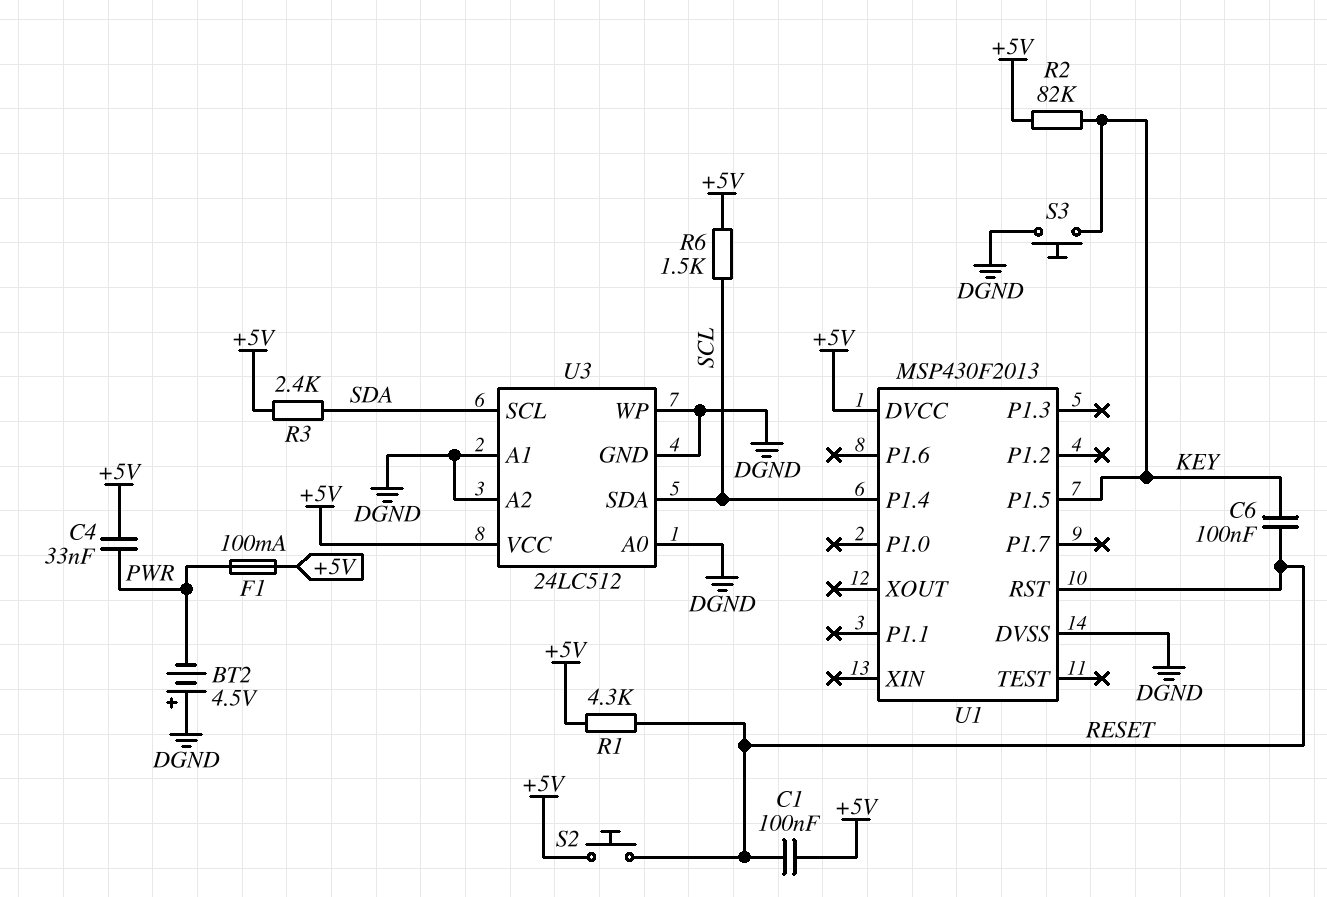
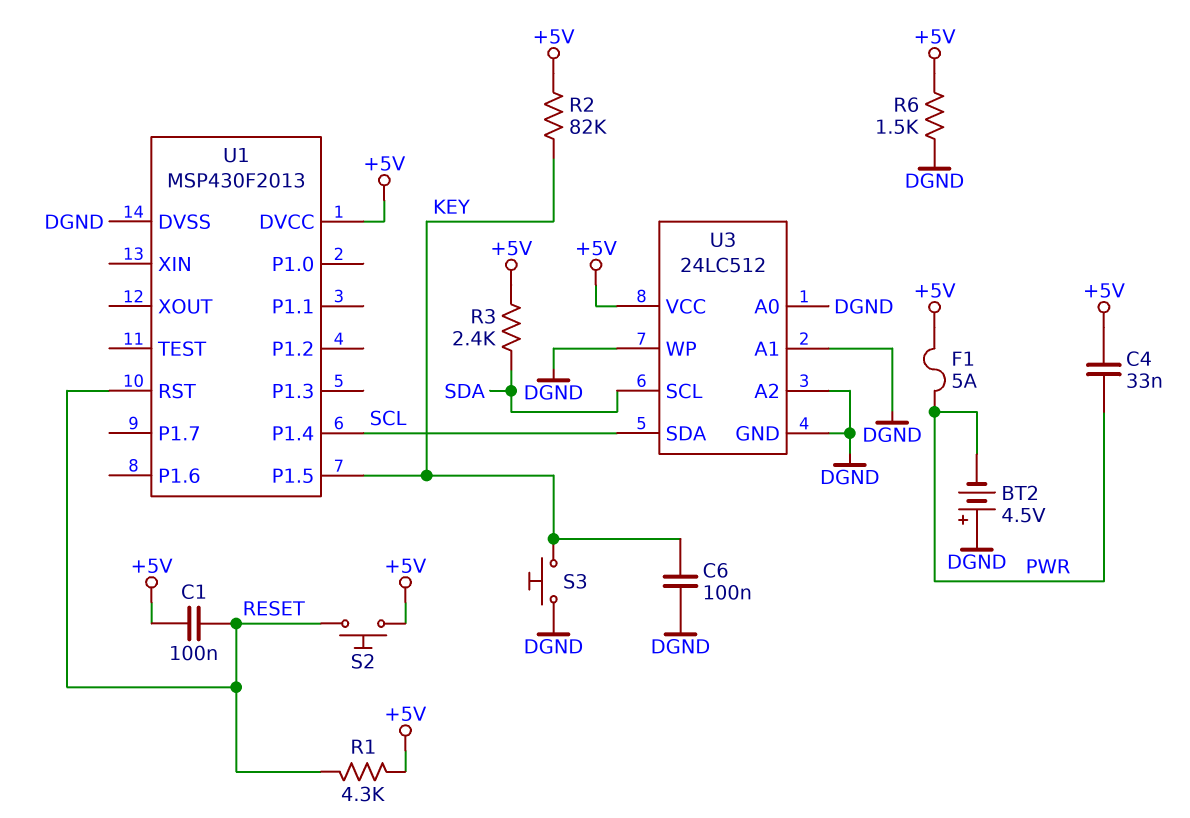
C6: 100nF (KEY, RESET) -> 100nF (DGND, KEY)
F1: 100mA (+5V, PWR) -> 5A (+5V, PWR)
R6: 1.5k (+5V, SCL) -> 1.5k (+5V, DGND)

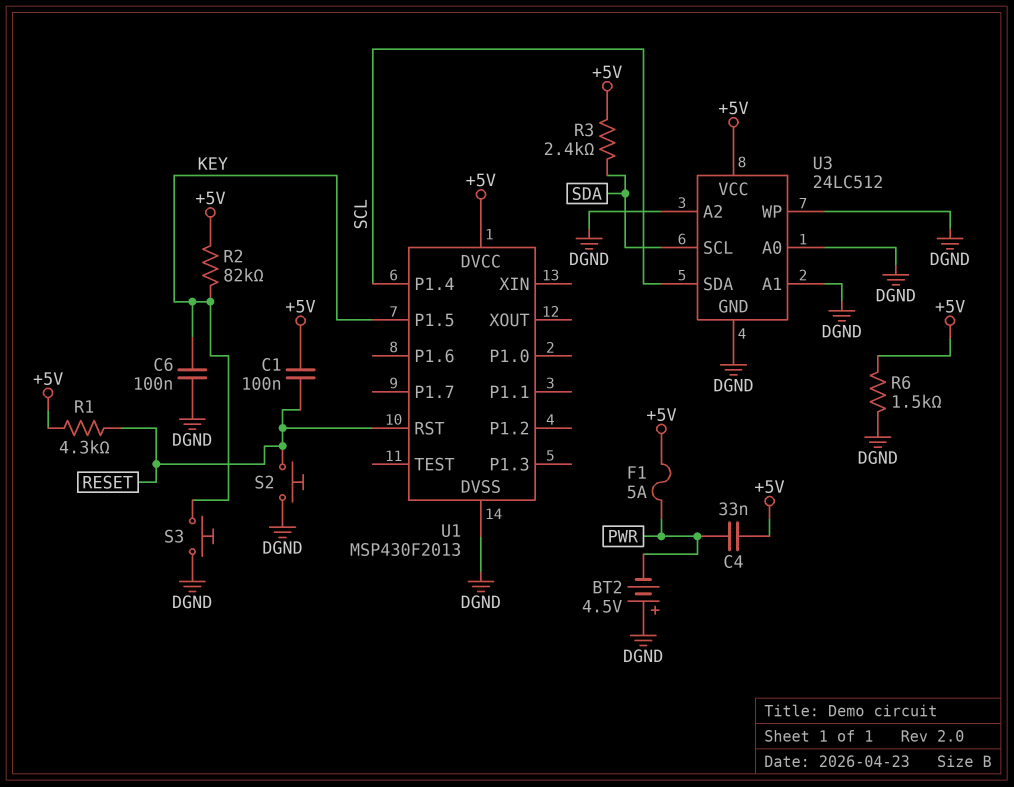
S2: button (+5V, RESET) -> button (DGND, RESET)

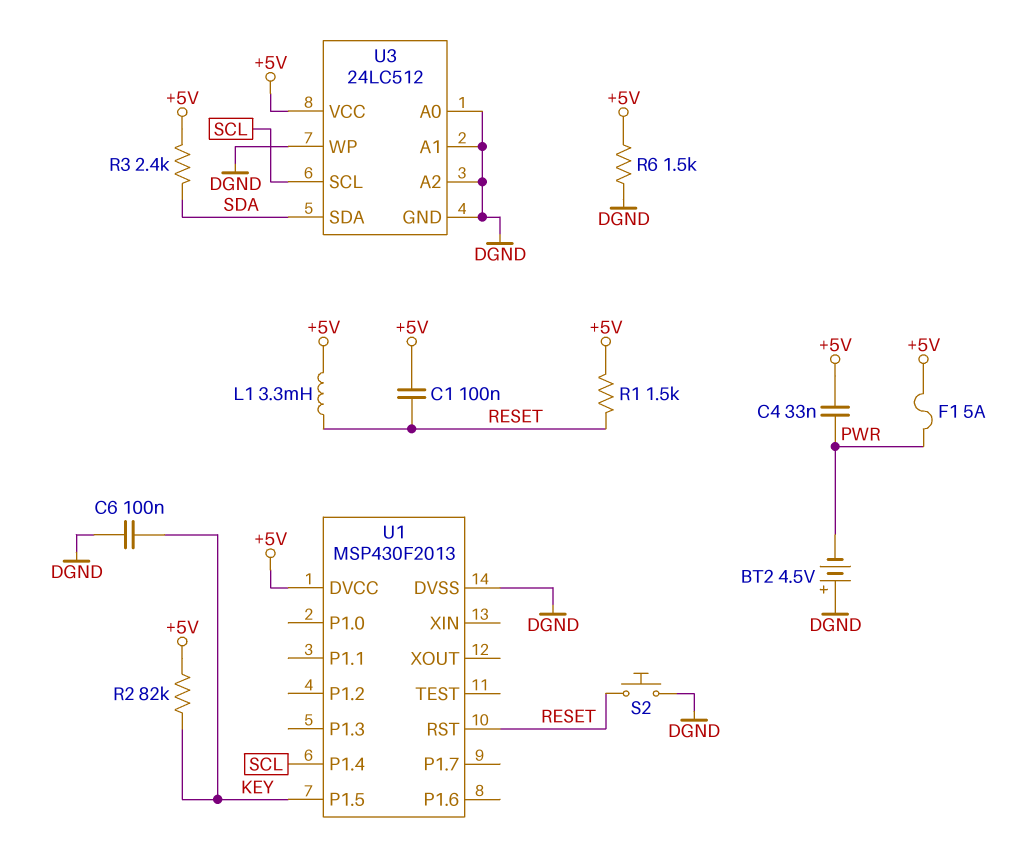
L1: none -> 3.3mH (+5V, RESET)
R1: 4.3k (+5V, RESET) -> 1.5k (+5V, RESET)
S3: button (DGND, KEY) -> none
U3 pin SCL: SDA -> SCL
U3 pin SDA: SCL -> SDA

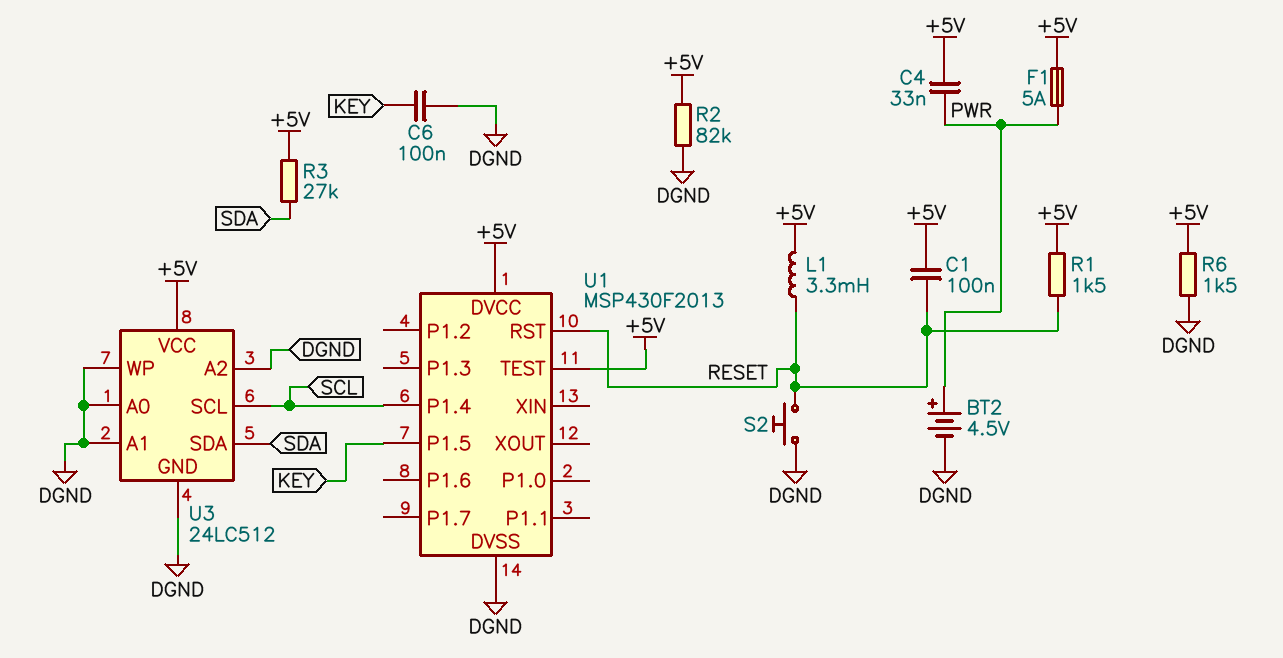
BT2: 4.5V (plus DGND, minus PWR) -> 4.5V (plus PWR, minus DGND)
R2: 82k (+5V, KEY) -> 82k (+5V, DGND)
R3: 2.4k (+5V, SDA) -> 27k (+5V, SDA)
U1 pin TEST: none -> +5V

